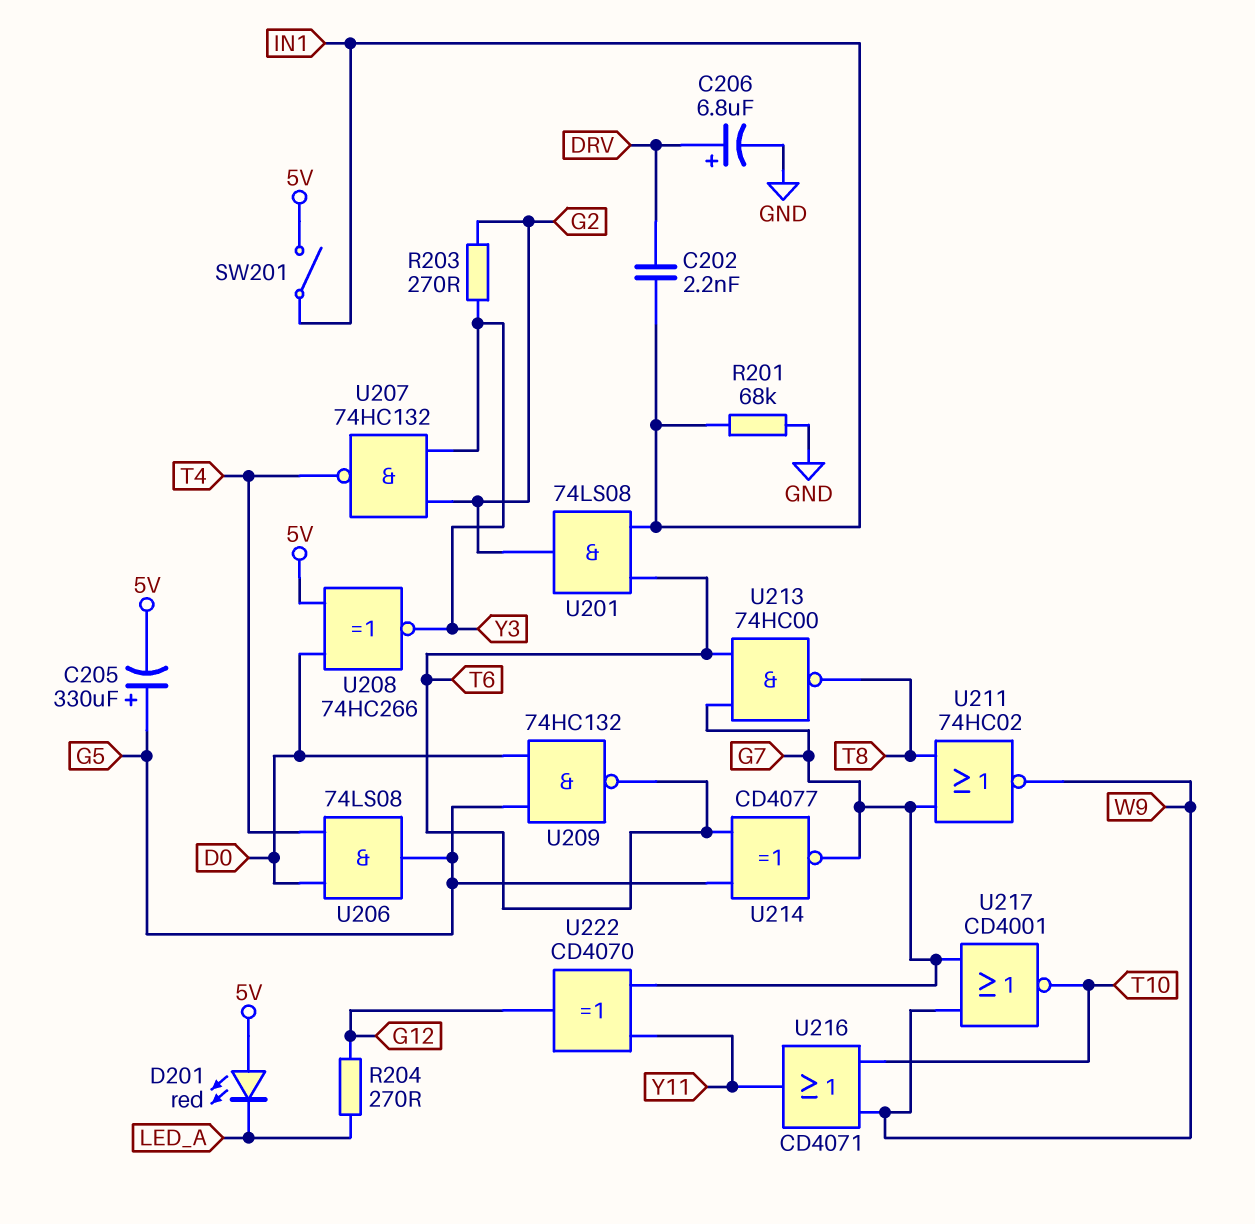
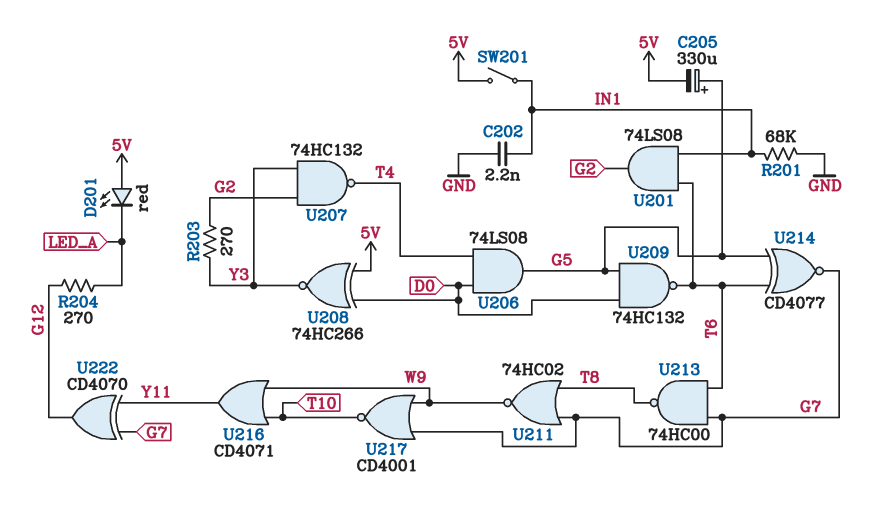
C202: 2.2nF (DRV, IN1) -> 2.2nF (GND, IN1)
C206: 6.8uF (plus DRV, minus GND) -> none

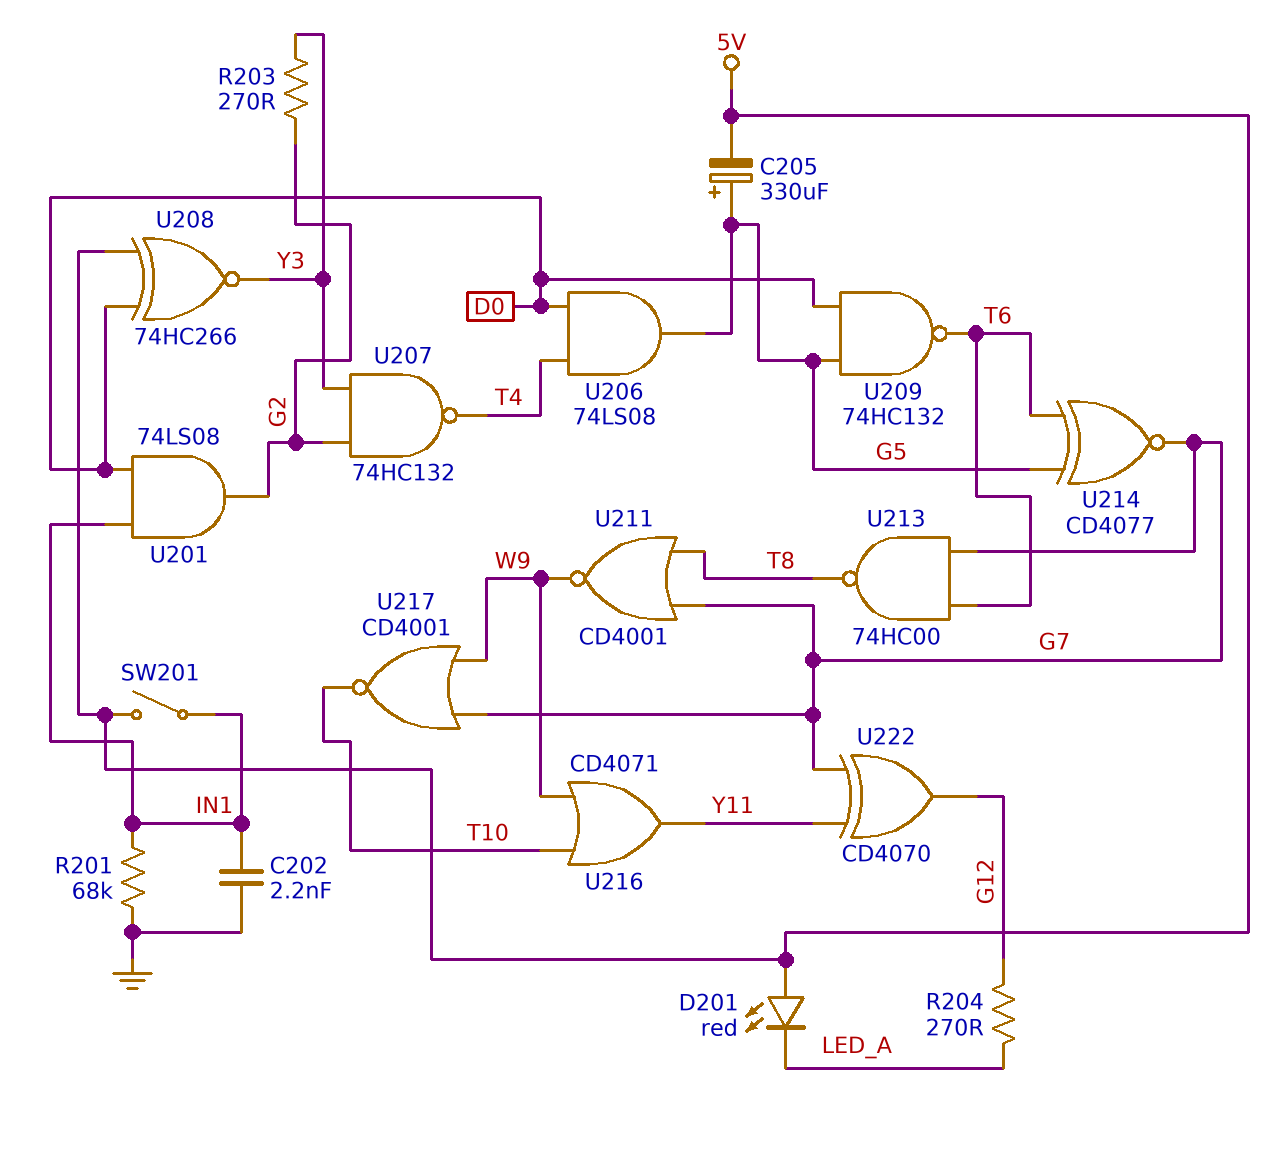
U201: AND 74LS08 (in IN1, in T6, out G2) -> AND 74LS08 (in D0, in IN1, out G2)
U211: NOR 74HC02 (in G7, in T8, out W9) -> NOR CD4001 (in G7, in T8, out W9)

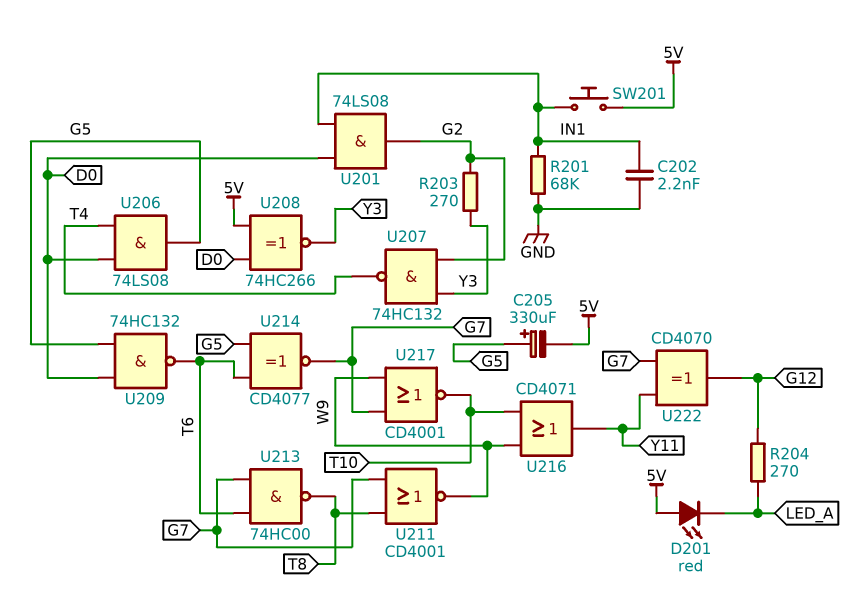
SW201: switch (5V, IN1) -> button (5V, IN1)

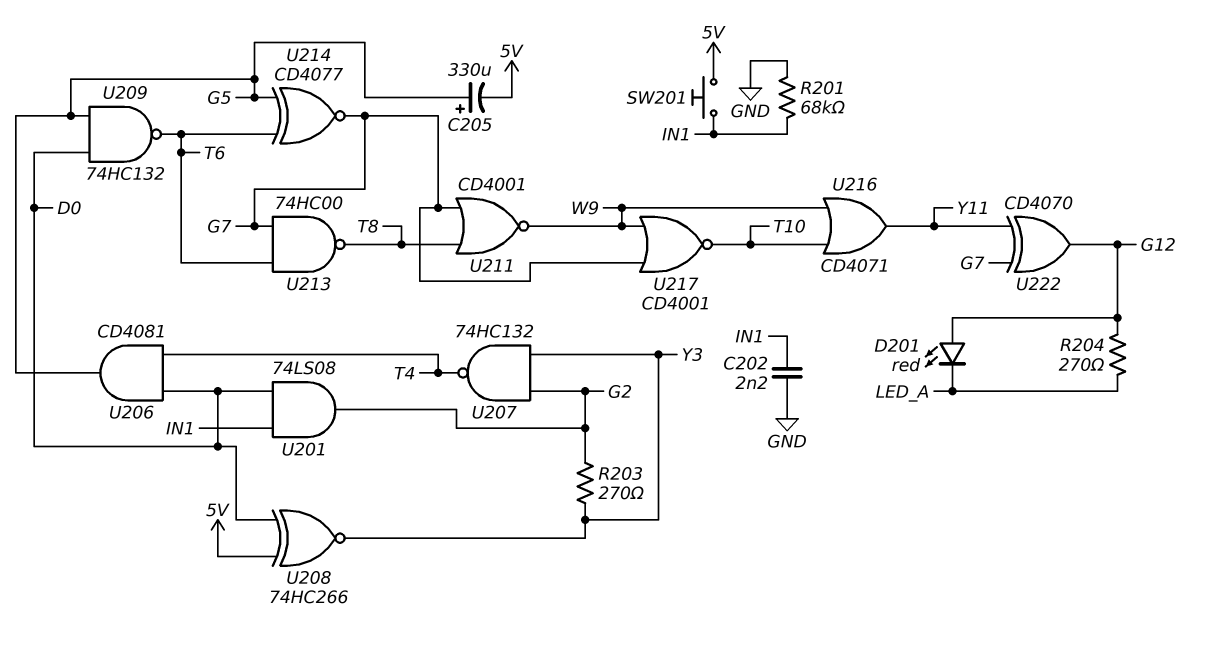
D201: LED red (A 5V, K LED_A) -> LED red (A G12, K LED_A)
U206: AND 74LS08 (in D0, in T4, out G5) -> AND CD4081 (in D0, in T4, out G5)

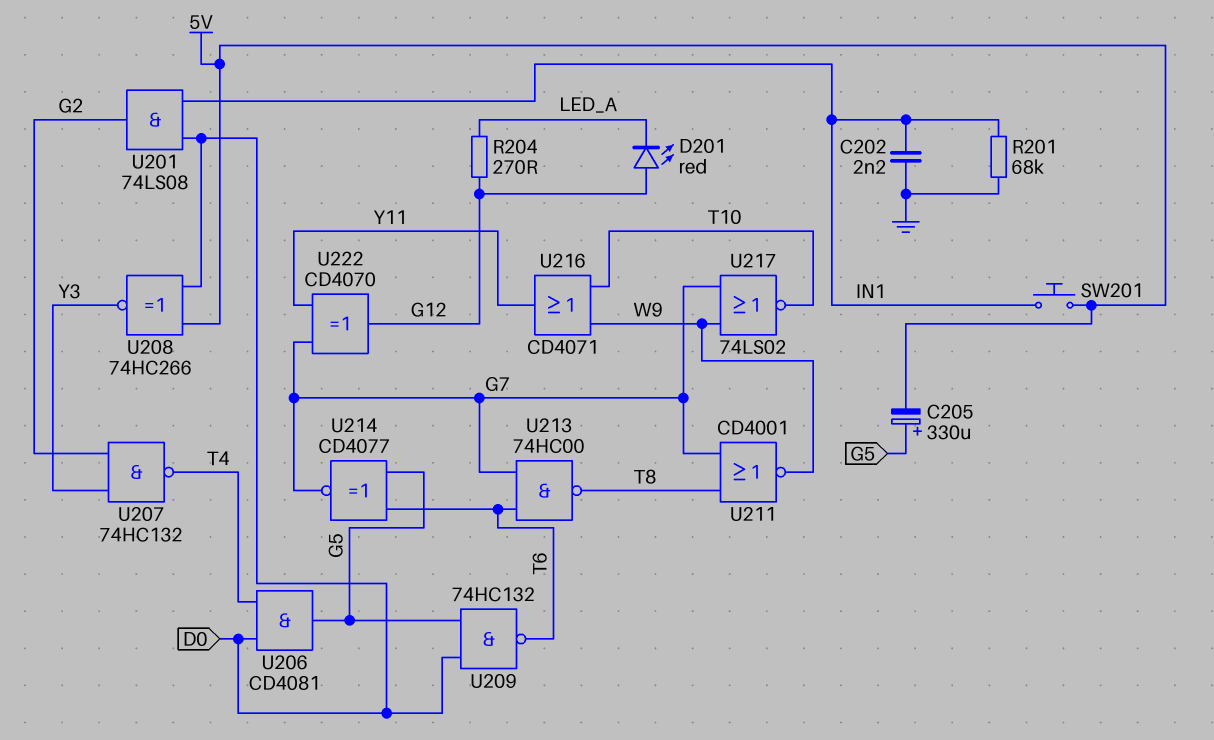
R203: 270 (G2, Y3) -> none
U217: NOR CD4001 (in G7, in W9, out T10) -> NOR 74LS02 (in G7, in W9, out T10)

